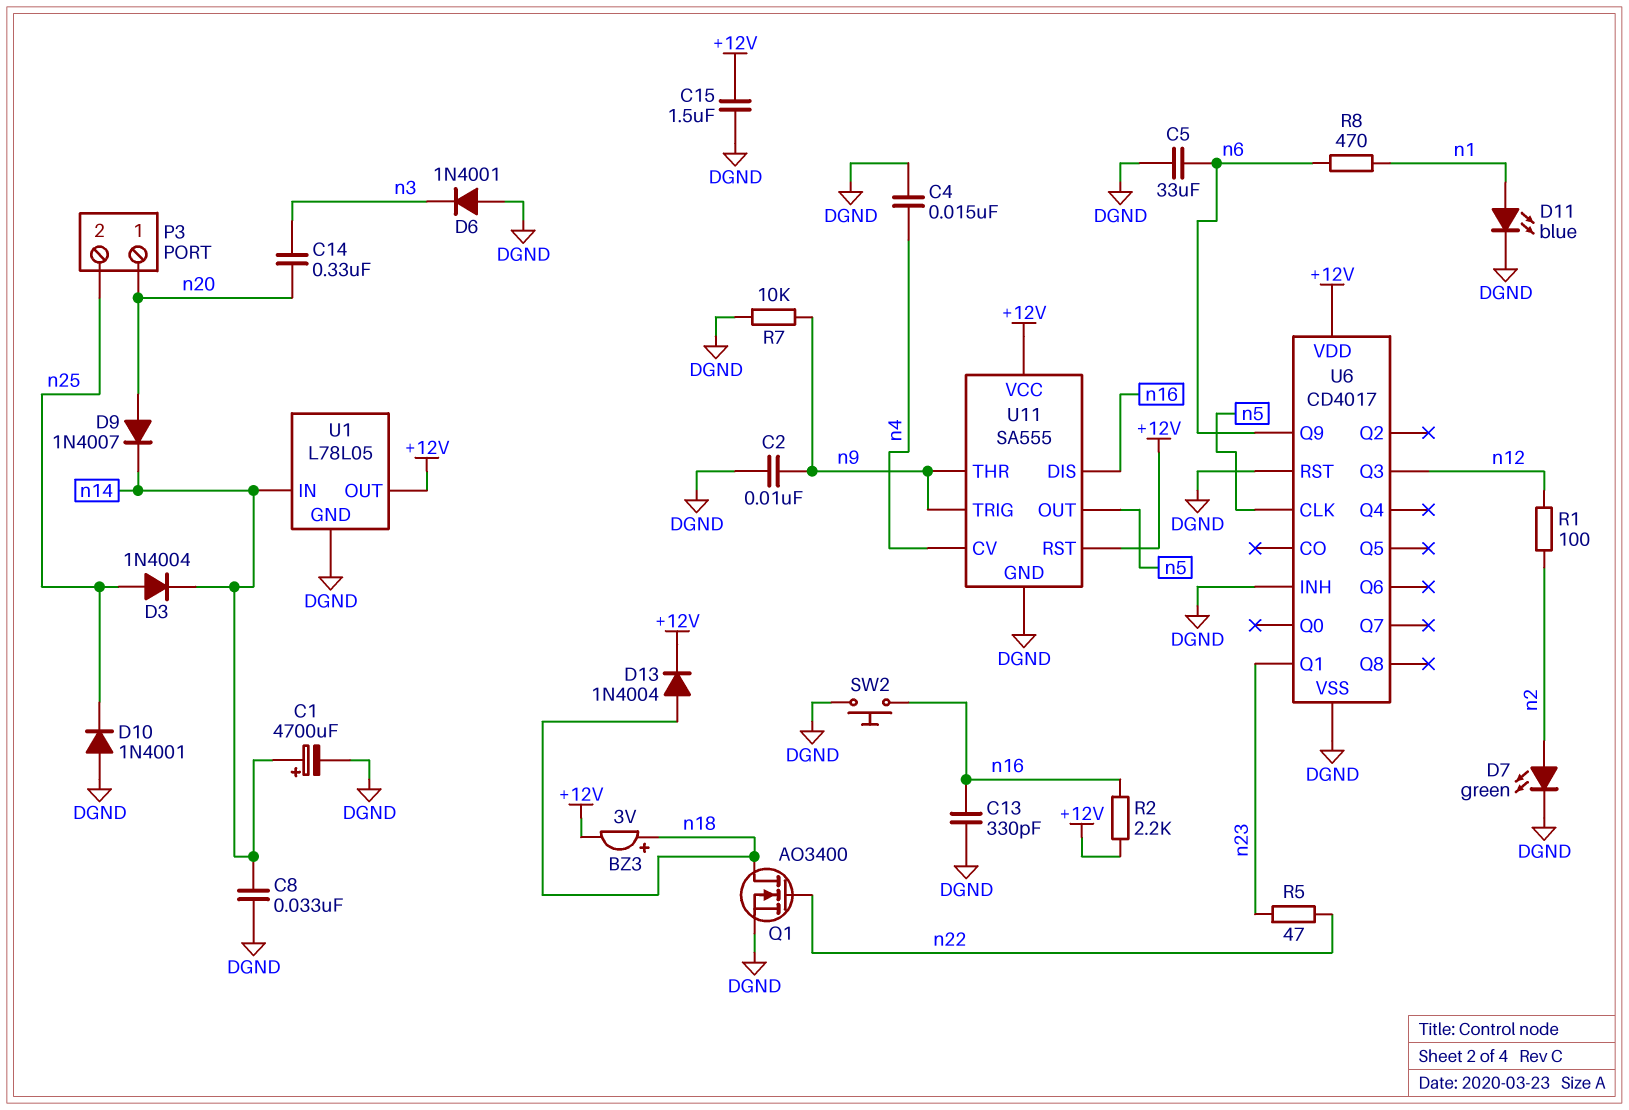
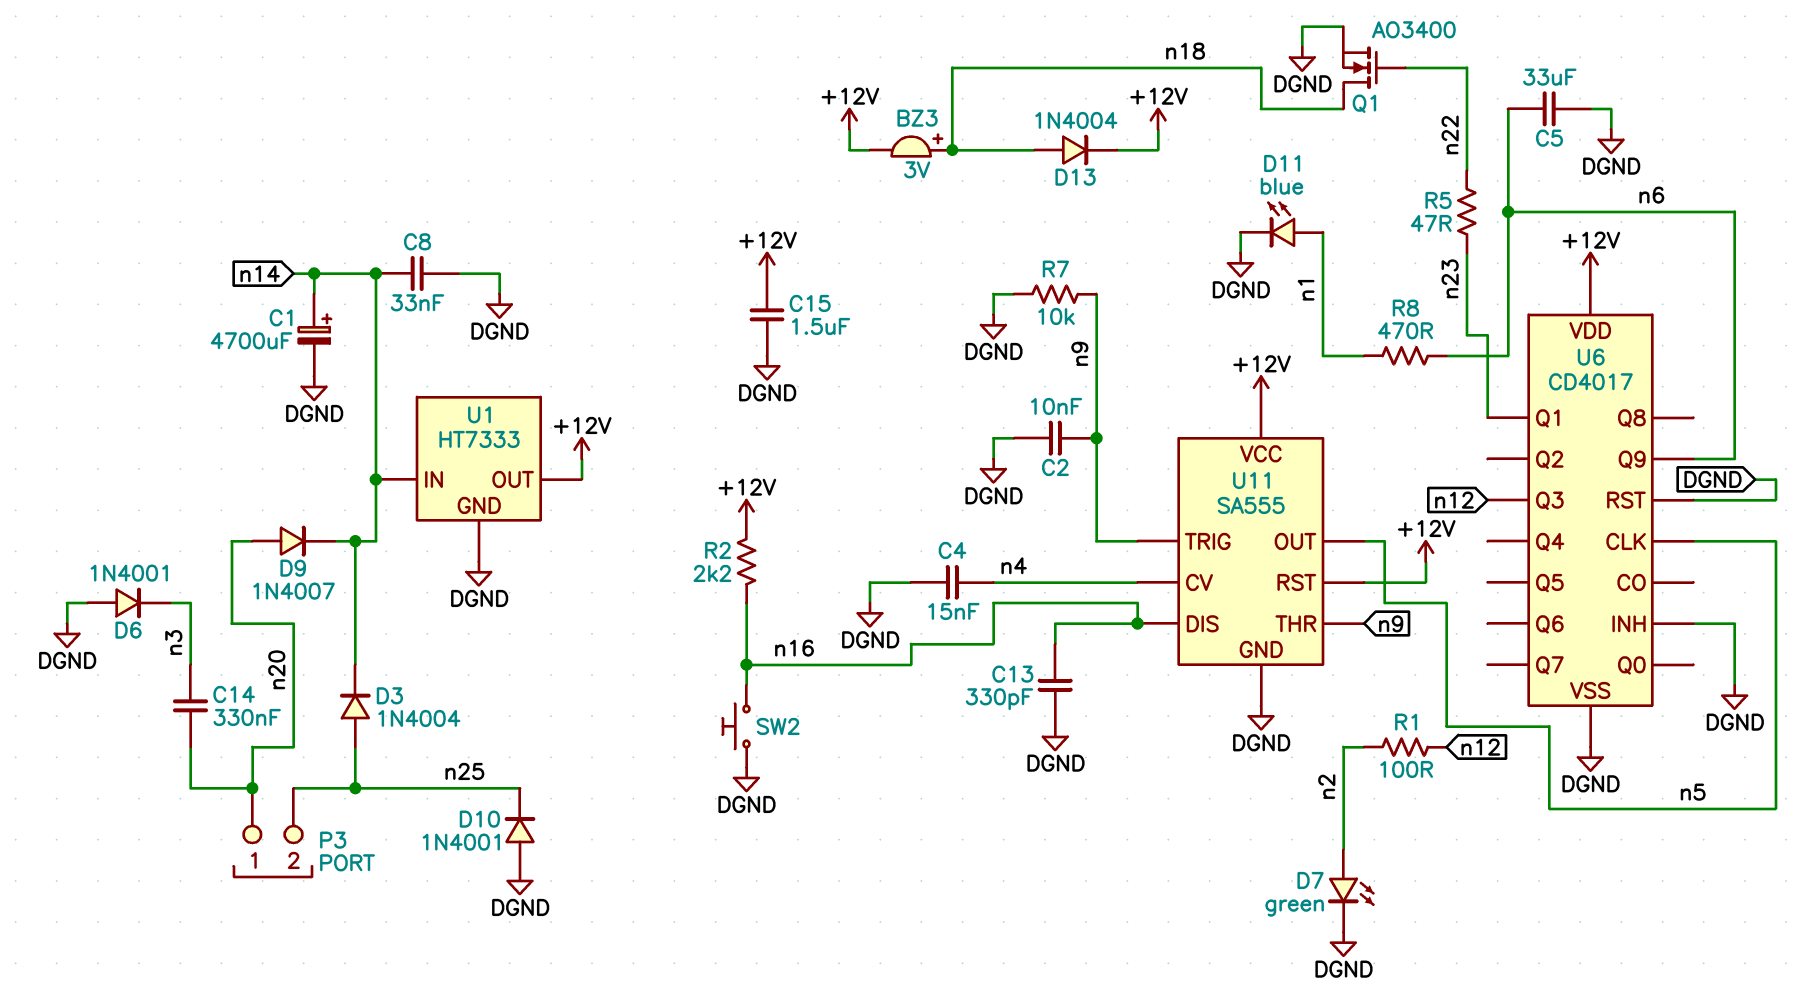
U1: L78L05 -> HT7333

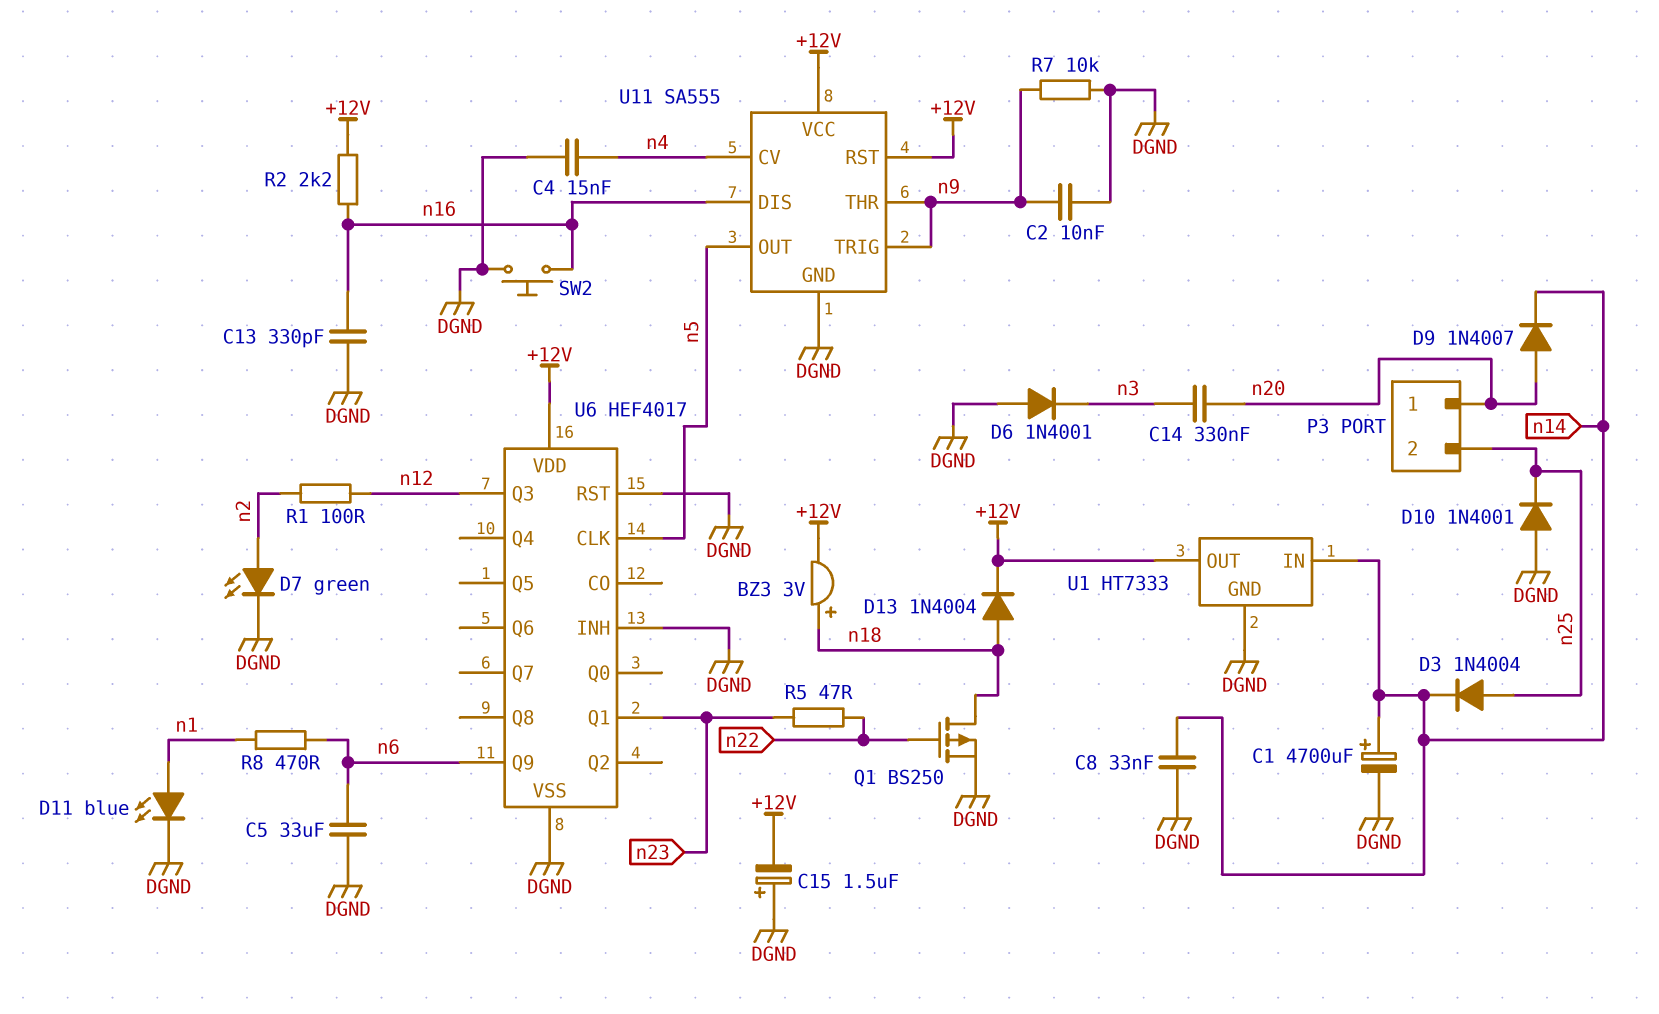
C15: 1.5uF (+12V, DGND) -> 1.5uF (plus DGND, minus +12V)
Q1: NMOS AO3400 (G n22, D n18, S DGND) -> PMOS BS250 (G n22, D n18, S DGND)
U6: CD4017 -> HEF4017

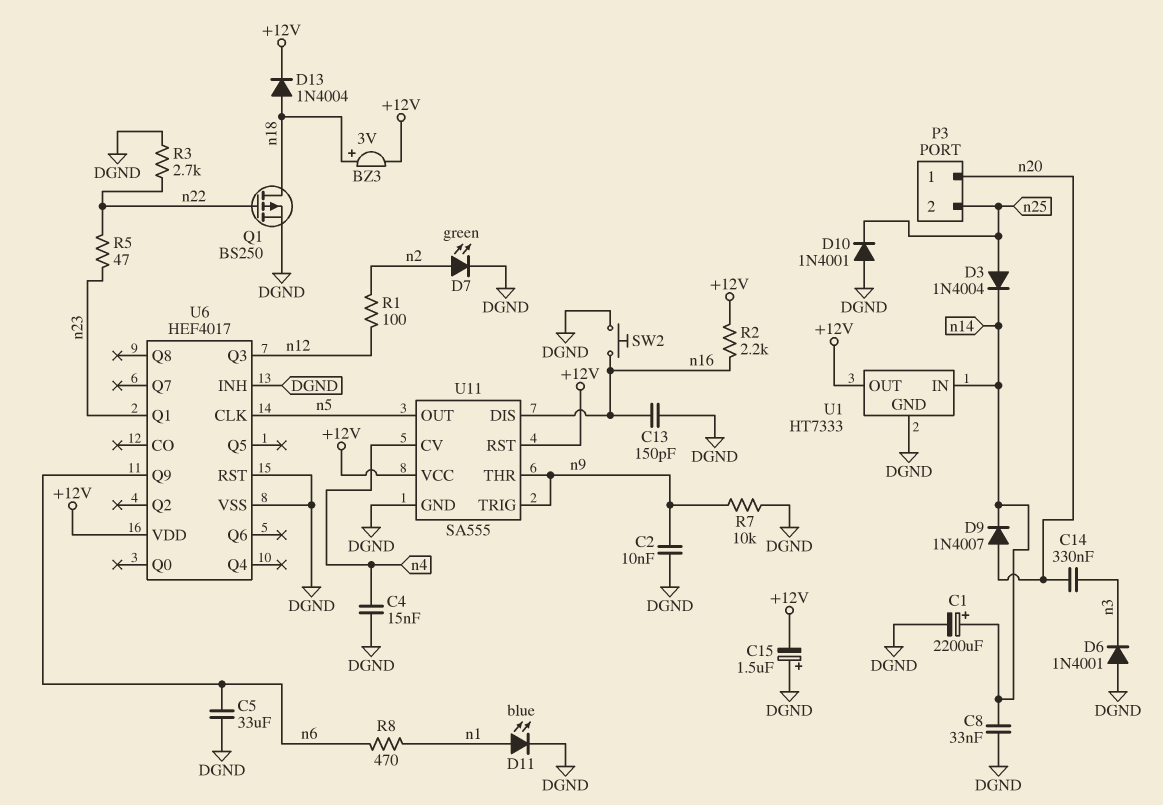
C1: 4700uF (plus n14, minus DGND) -> 2200uF (plus n14, minus DGND)
C13: 330pF (DGND, n16) -> 150pF (DGND, n16)
R3: none -> 2.7k (DGND, n22)

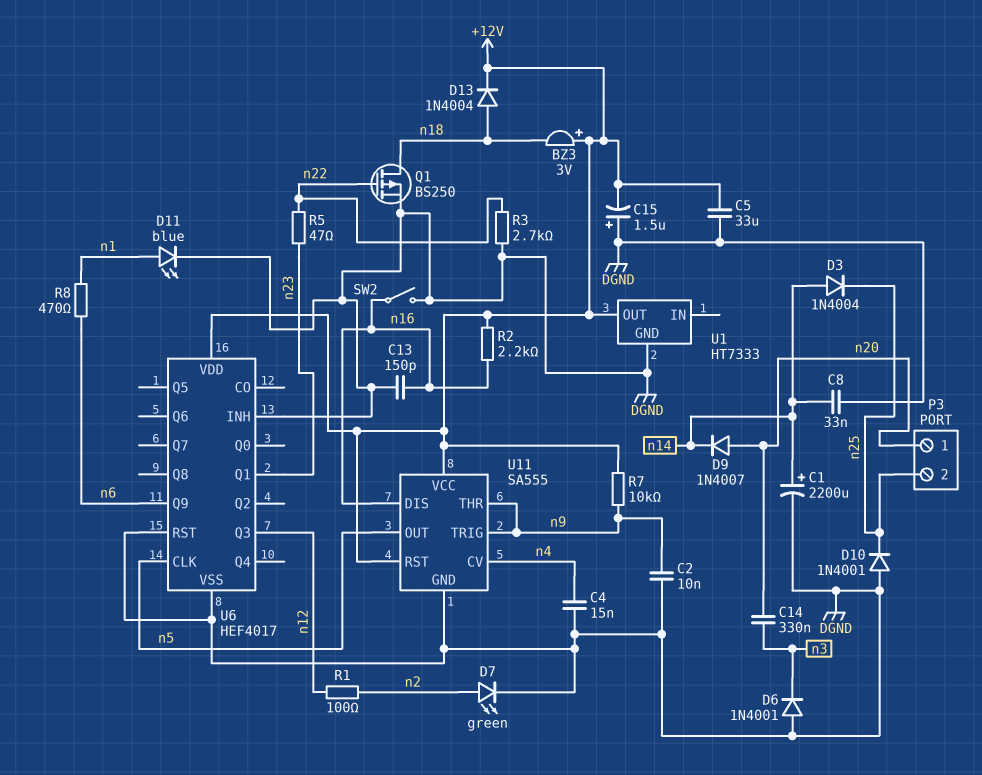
BZ3: buzzer 3V (plus n18, minus +12V) -> buzzer 3V (plus +12V, minus n18)
C5: 33uF (DGND, n6) -> 33uF (+12V, DGND)
D3: diode 1N4004 (A n25, K n14) -> diode 1N4004 (A n14, K n25)
R7: 10k (DGND, n9) -> 10k (+12V, n9)
SW2: button (DGND, n16) -> switch (DGND, n16)
U1 pin IN: n14 -> none

